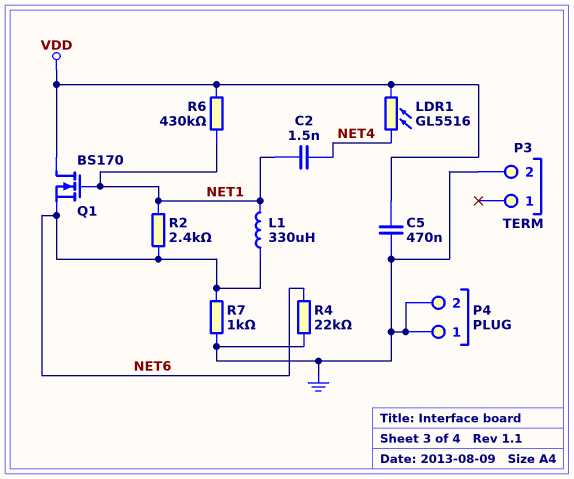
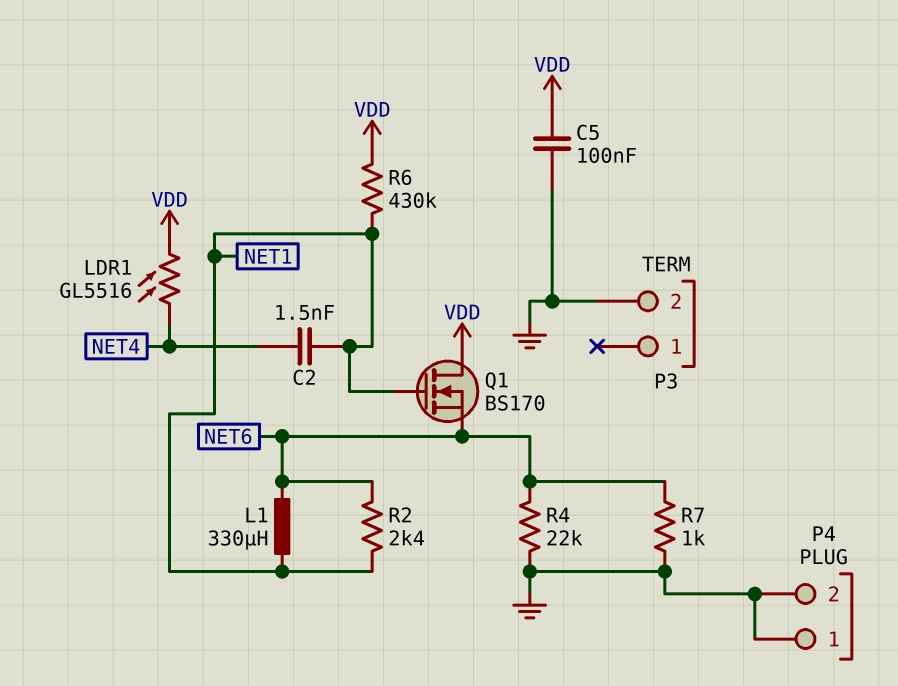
C5: 470nF (GND, VDD) -> 100nF (GND, VDD)

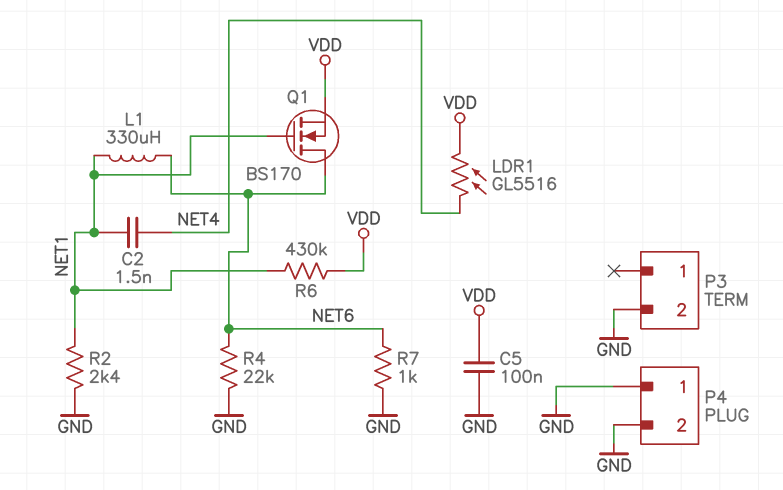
Q1: NMOS BS170 (G NET1, D VDD, S NET6) -> NMOS BS170 (G NET1, D NET6, S VDD)
R2: 2.4k (NET1, NET6) -> 2.4k (GND, NET1)

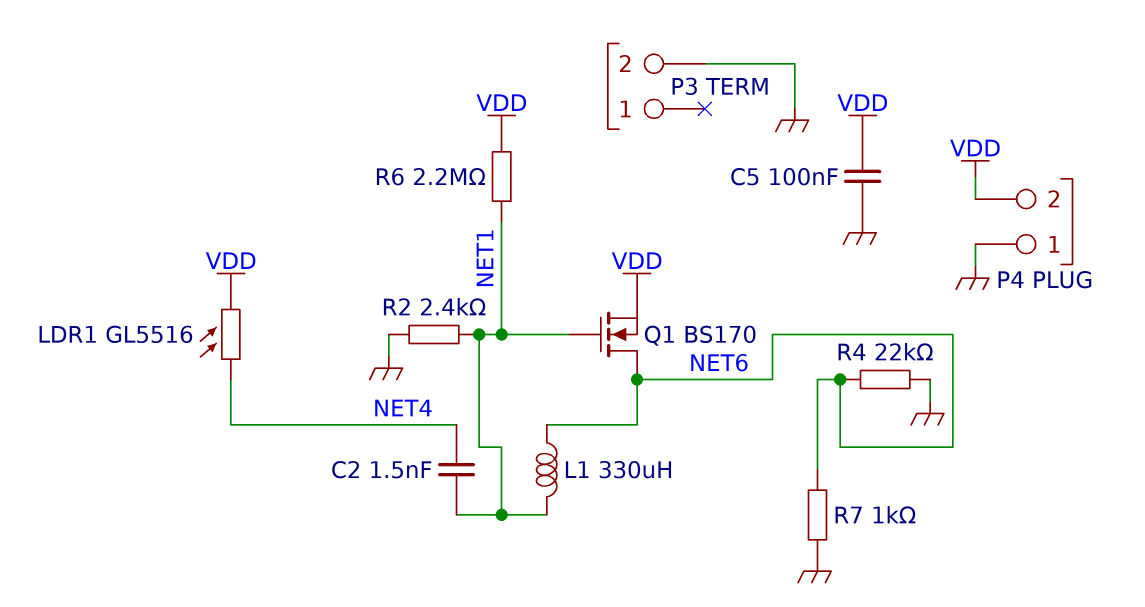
P4 pin 2: GND -> VDD
R6: 430k (NET1, VDD) -> 2.2M (NET1, VDD)

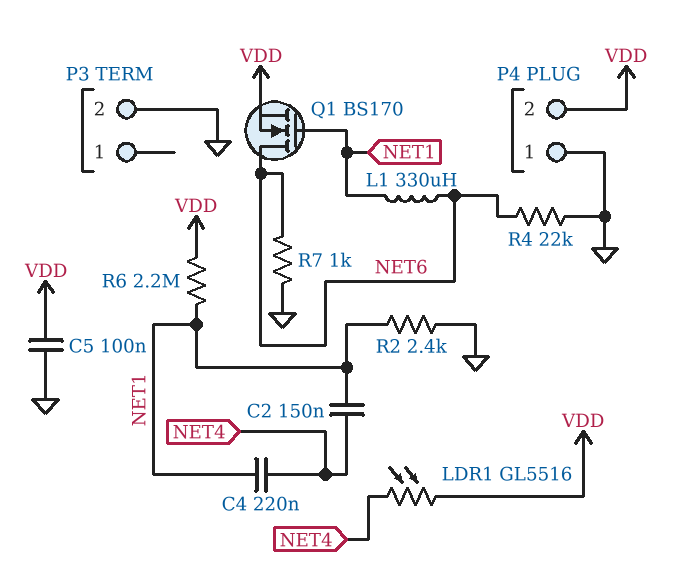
C2: 1.5nF (NET1, NET4) -> 150nF (NET1, NET4)
C4: none -> 220nF (NET1, NET4)

